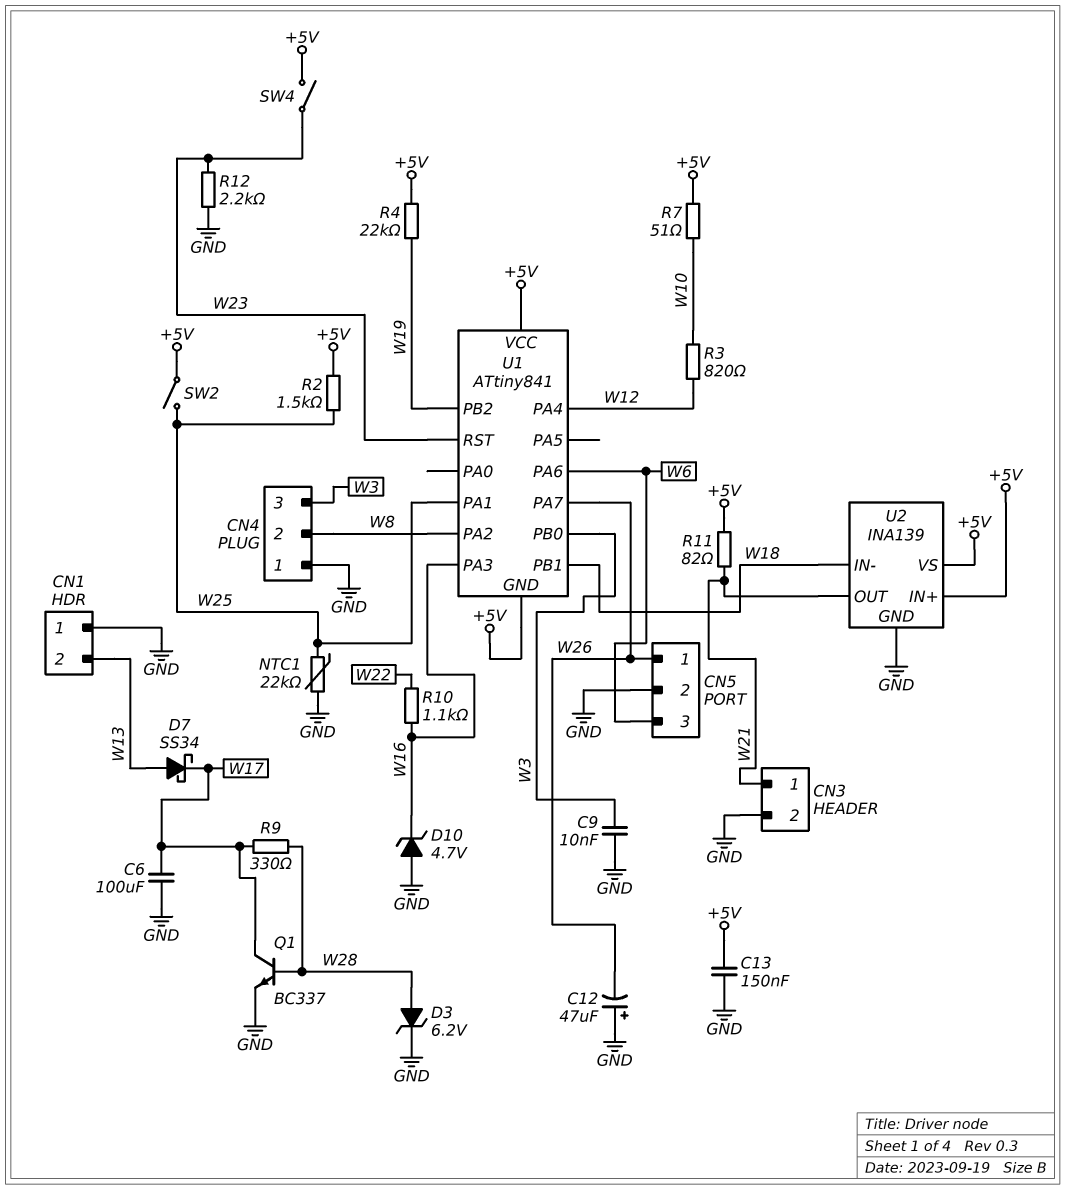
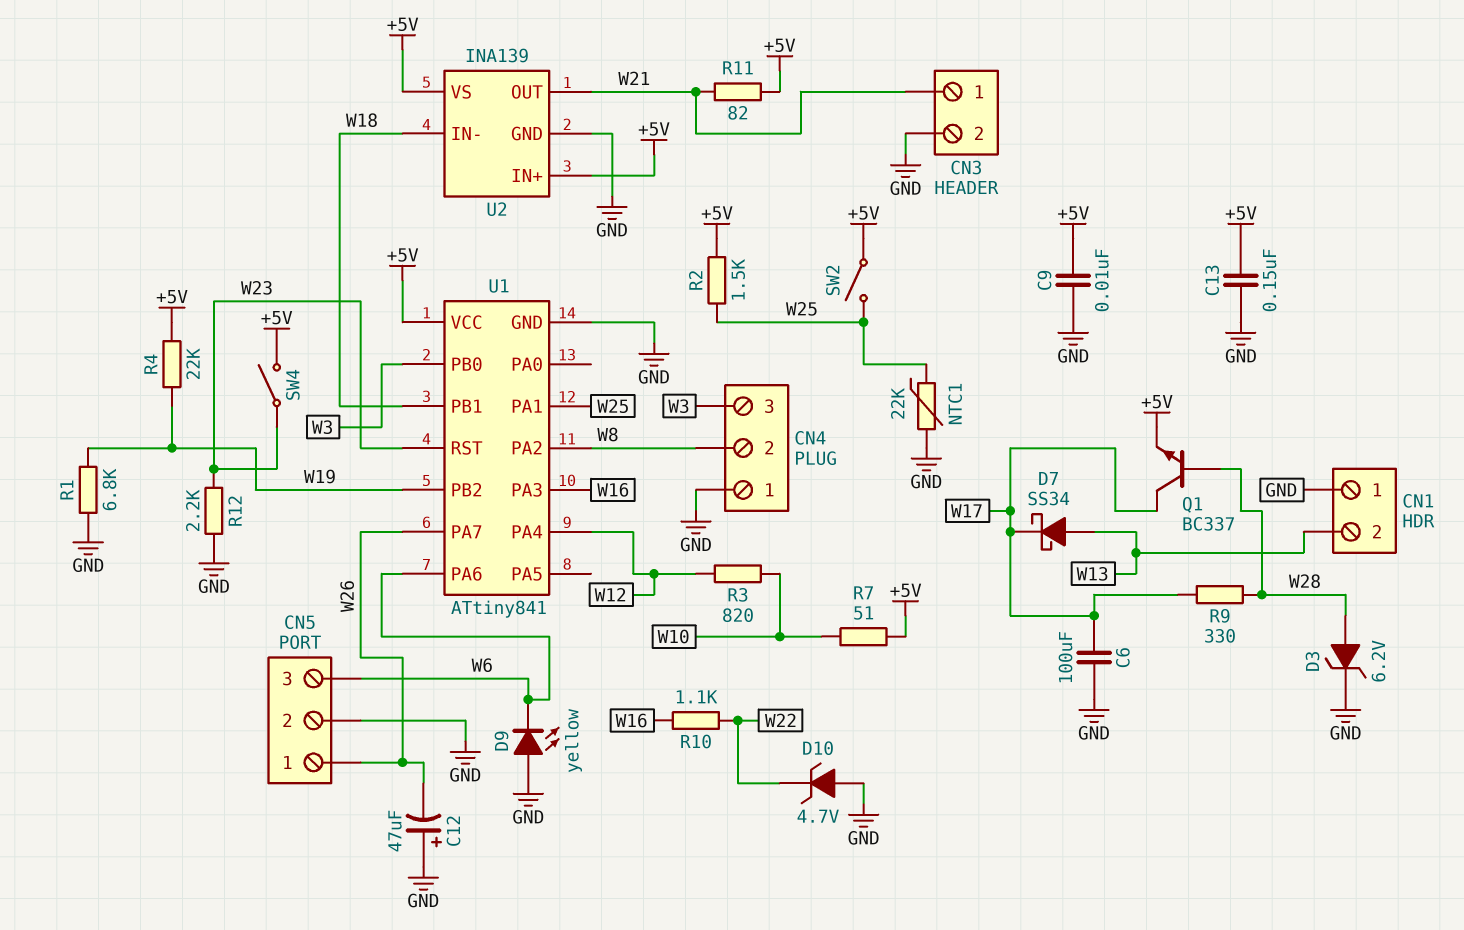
C9: 10nF (GND, W3) -> 10nF (+5V, GND)
D9: none -> LED yellow (A GND, K W6)
D10: zener 4.7V (A GND, K W16) -> zener 4.7V (A GND, K W22)
Q1: NPN BC337 (B W28, C W17, E GND) -> NPN BC337 (B W28, C W17, E +5V)
R1: none -> 6.8k (GND, W19)
U1 pin GND: +5V -> GND

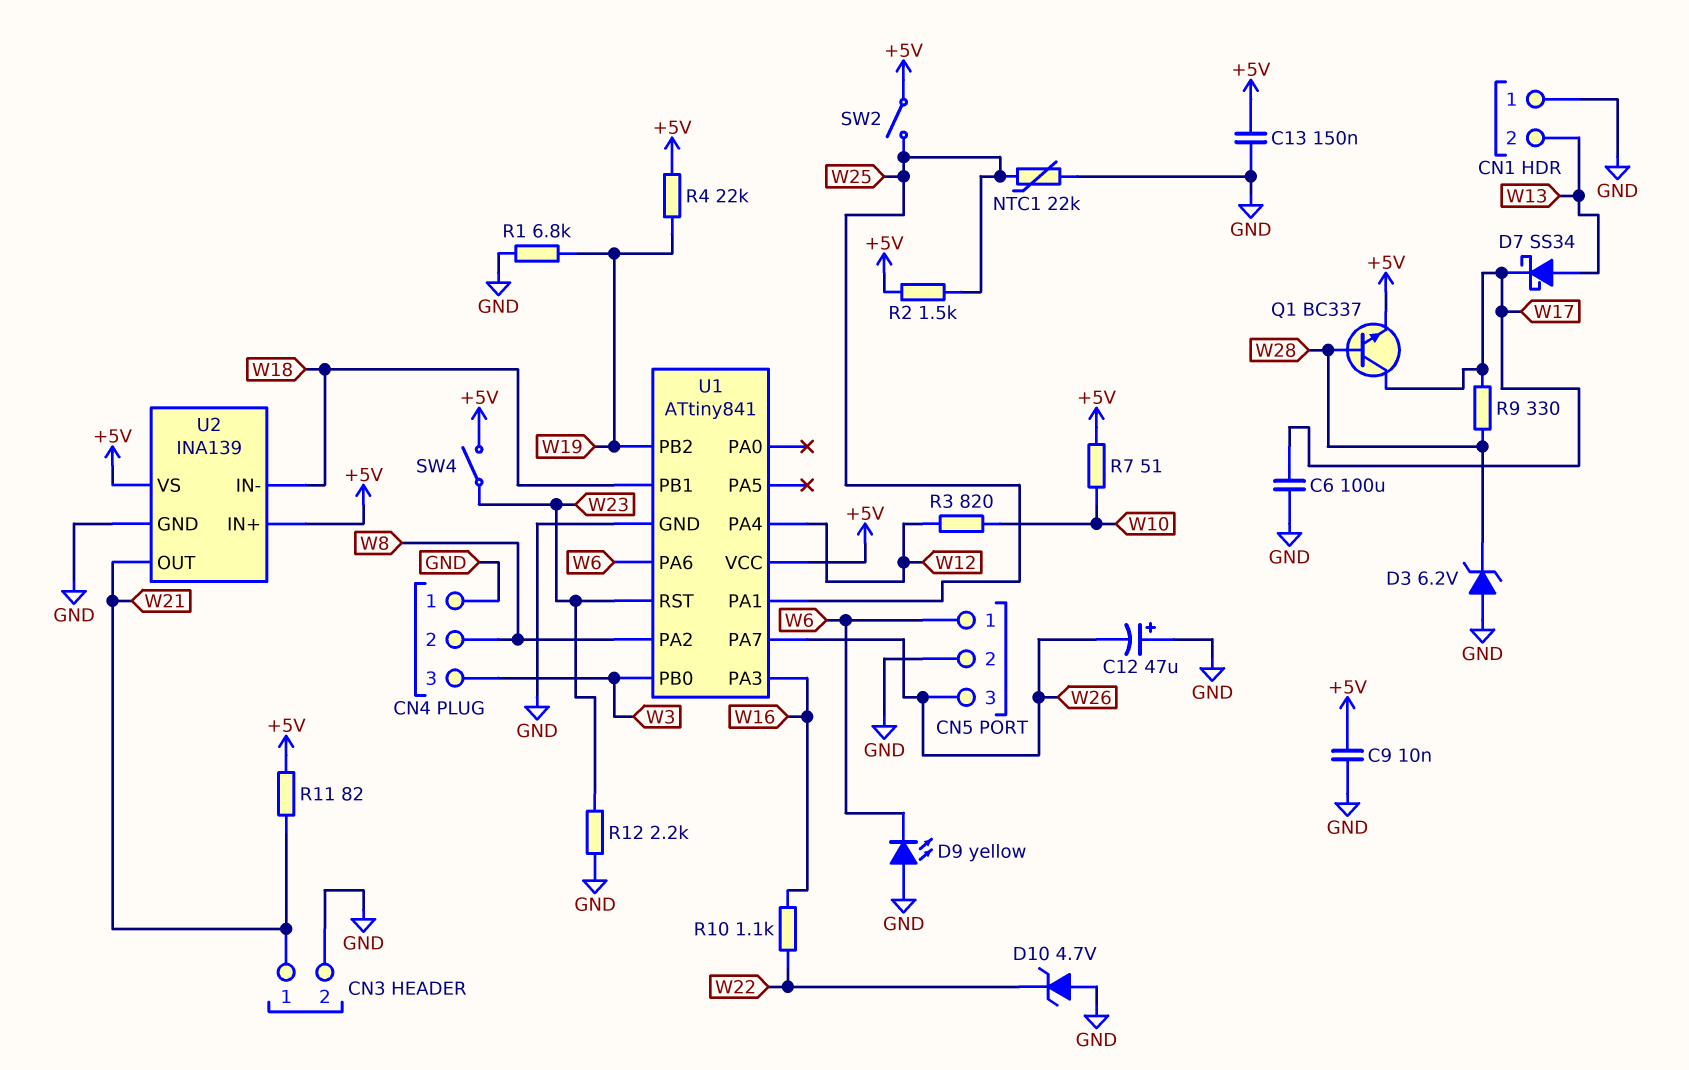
CN5 pin 1: W26 -> W6
CN5 pin 3: W6 -> W26
D3: zener 6.2V (A W28, K GND) -> zener 6.2V (A GND, K W28)

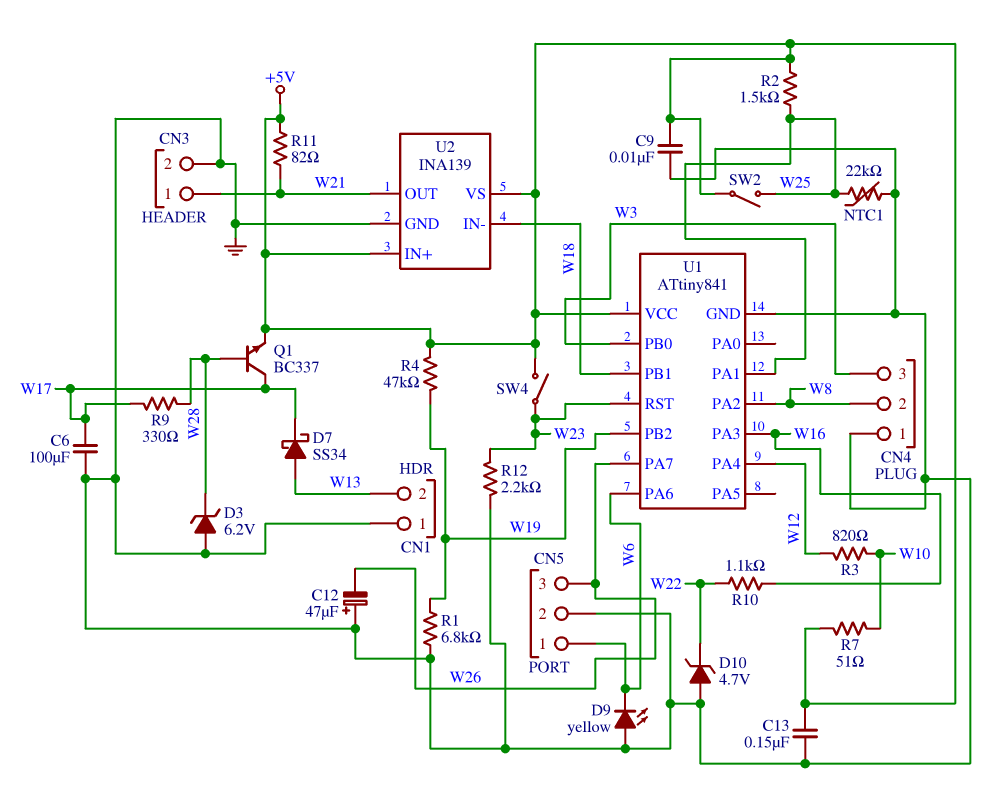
R4: 22k (+5V, W19) -> 47k (+5V, W19)

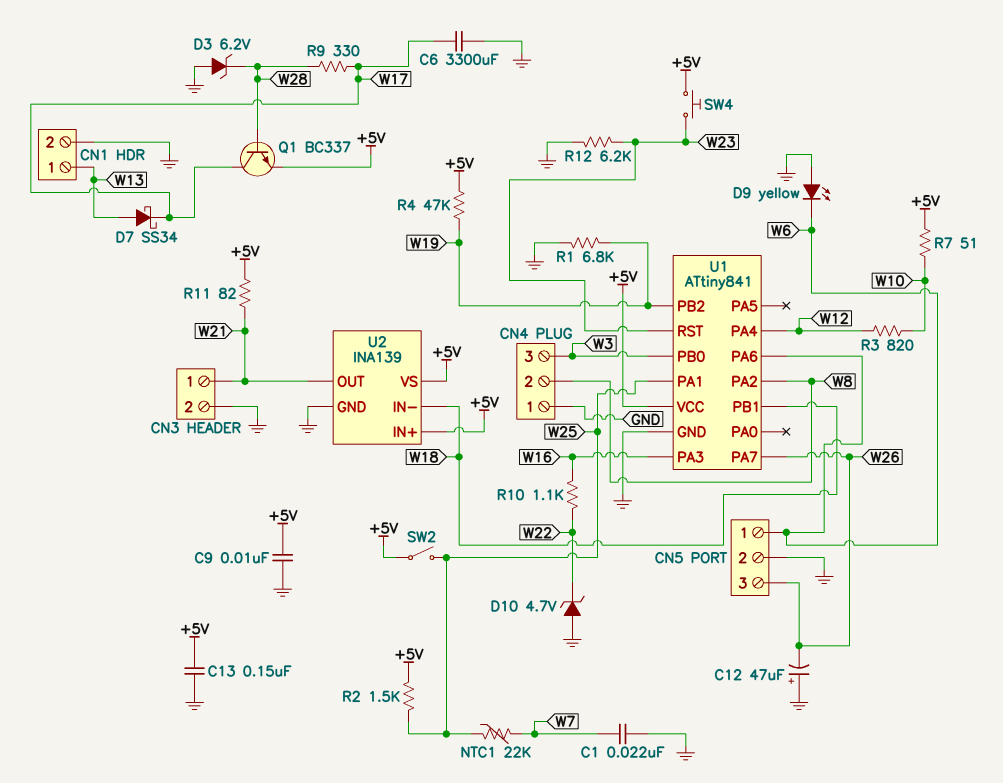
C1: none -> 22nF (GND, W7)
C6: 100uF (GND, W17) -> 3300uF (GND, W17)
CN1 pin 1: GND -> W13
CN1 pin 2: W13 -> GND
NTC1: 22k (GND, W25) -> 22k (W7, W25)
R12: 2.2k (GND, W23) -> 6.2k (GND, W23)
SW4: switch (+5V, W23) -> button (+5V, W23)

